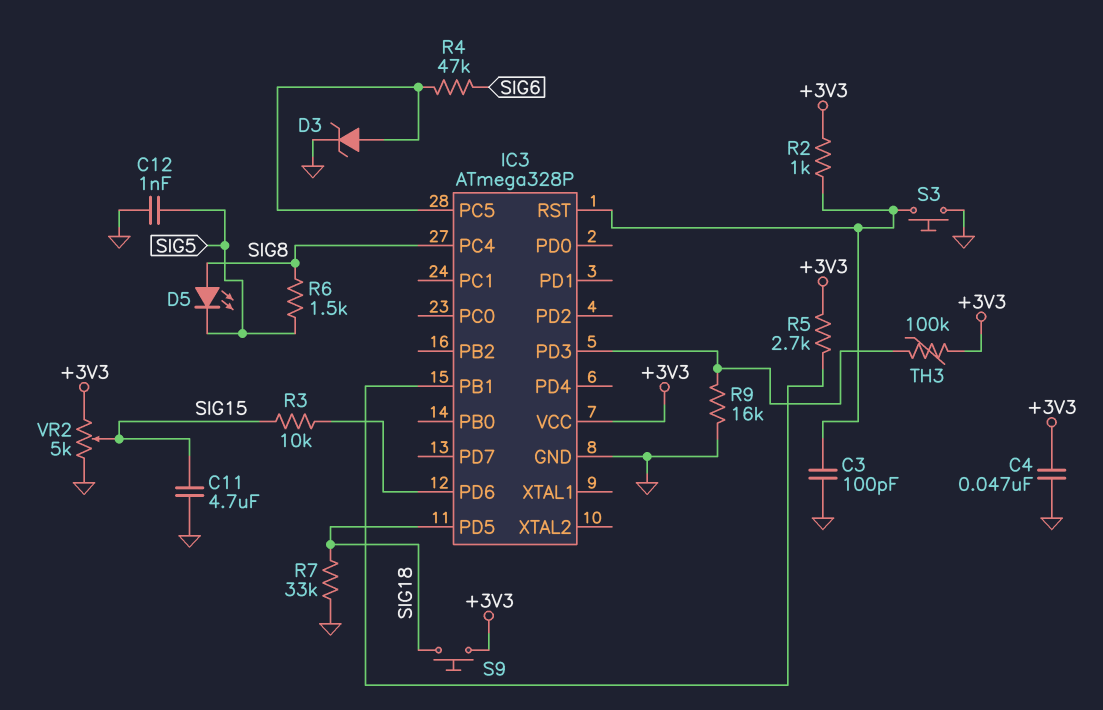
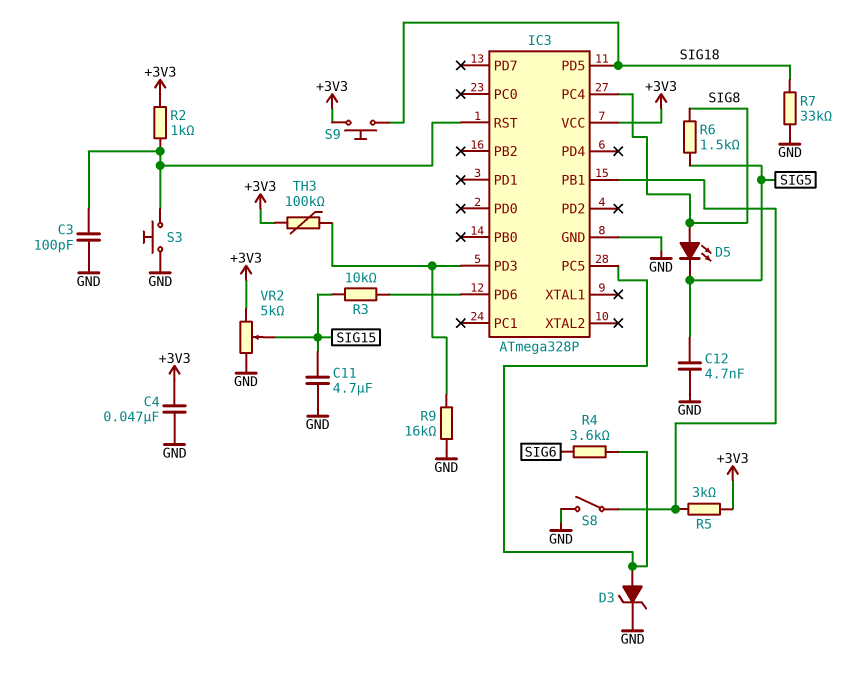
C12: 1nF (GND, SIG5) -> 4.7nF (GND, SIG5)
R4: 47k (IC3/PC5, SIG6) -> 3.6k (IC3/PC5, SIG6)
R5: 2.7k (+3V3, IC3/PB1) -> 3k (+3V3, IC3/PB1)
S8: none -> switch (GND, IC3/PB1)

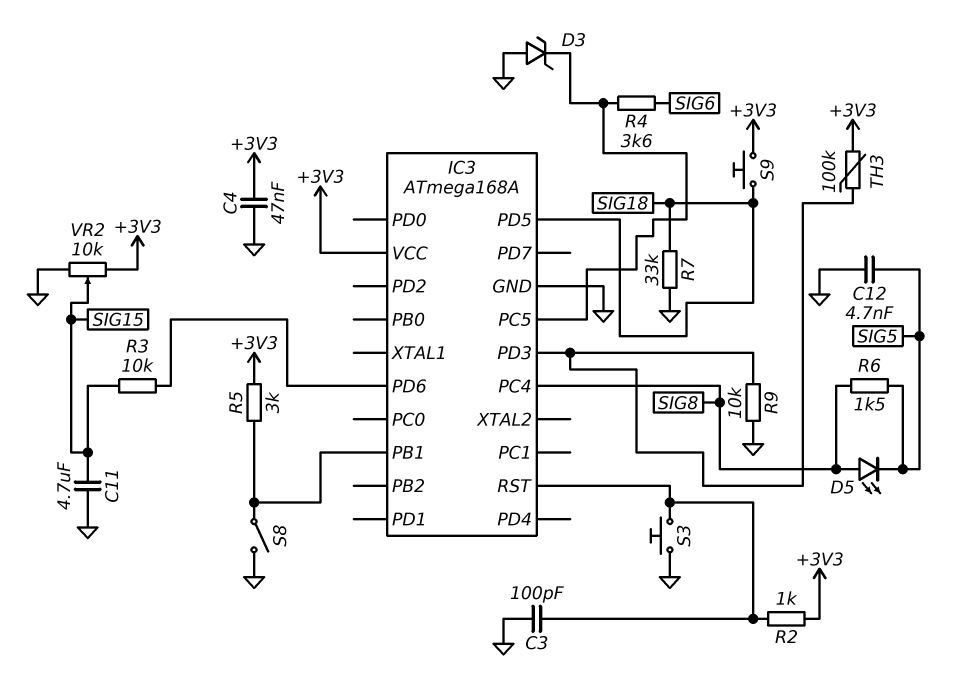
D3: zener (A IC3/PC5, K GND) -> zener (A GND, K IC3/PC5)
IC3: ATmega328P -> ATmega168A
R9: 16k (GND, IC3/PD3) -> 10k (GND, IC3/PD3)
VR2: 5k (+3V3, GND, wiper SIG15) -> 10k (+3V3, GND, wiper SIG15)

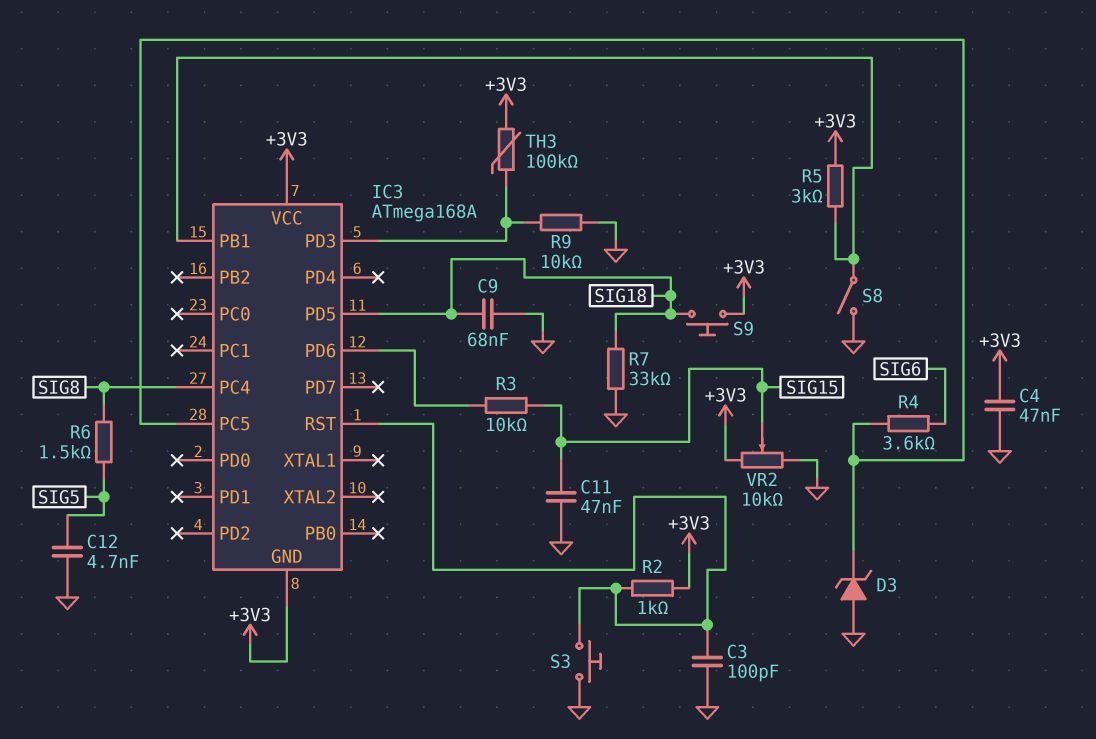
C9: none -> 68nF (GND, SIG18)
C11: 4.7uF (GND, SIG15) -> 47nF (GND, SIG15)
D5: LED (A SIG8, K SIG5) -> none
IC3 pin GND: GND -> +3V3

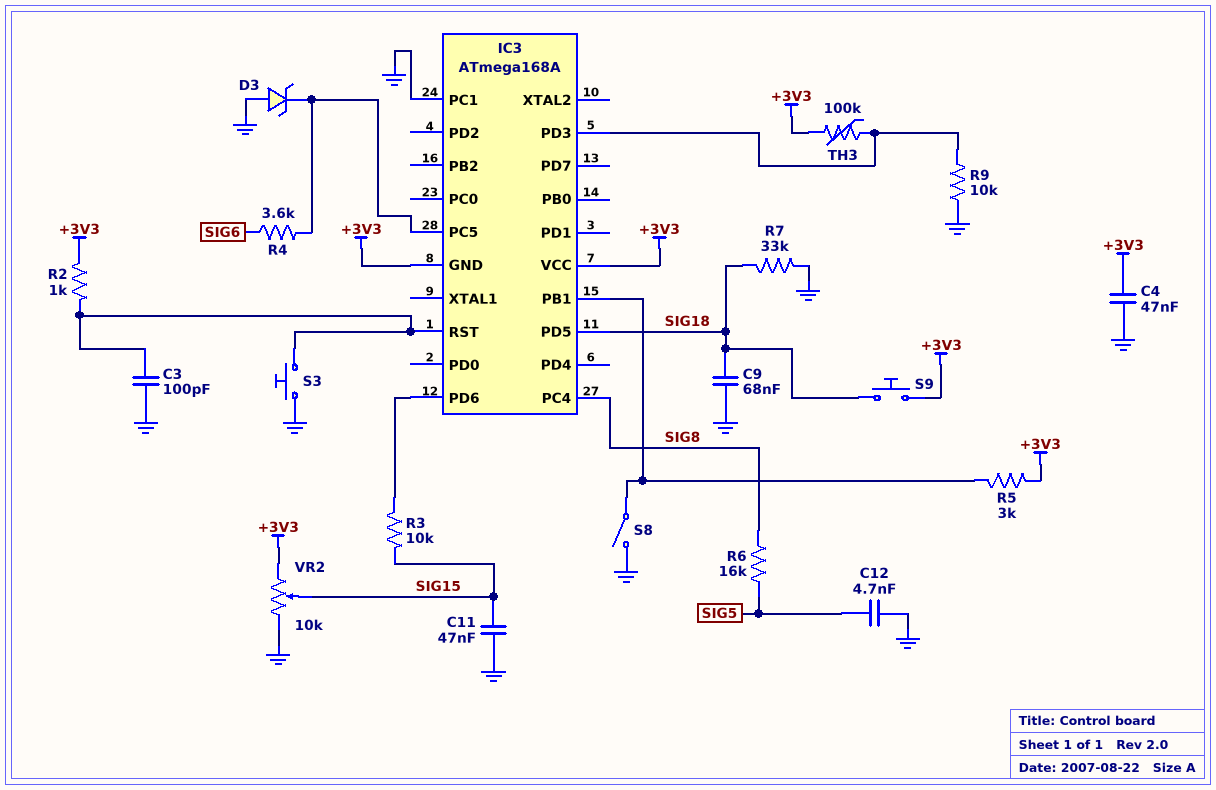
IC3 pin PC1: none -> GND
R6: 1.5k (SIG5, SIG8) -> 16k (SIG5, SIG8)

